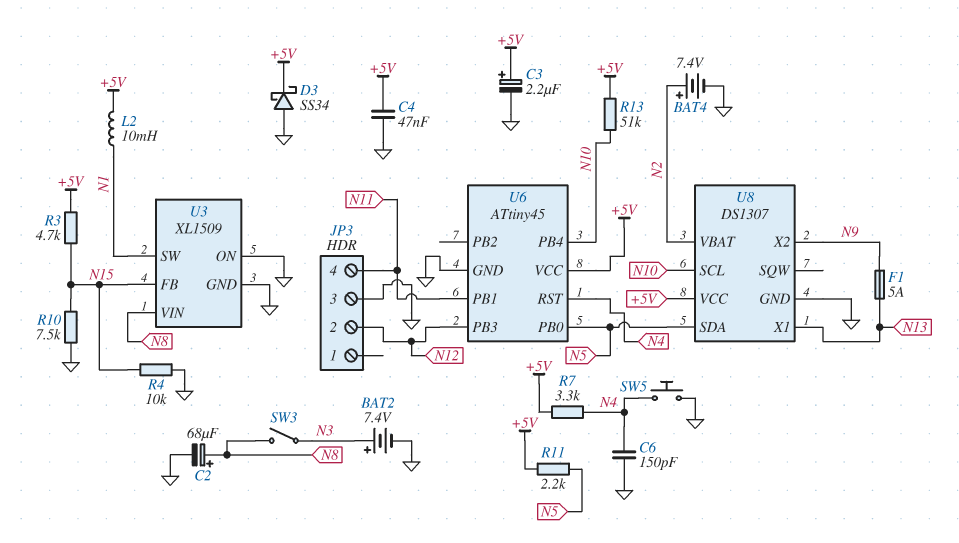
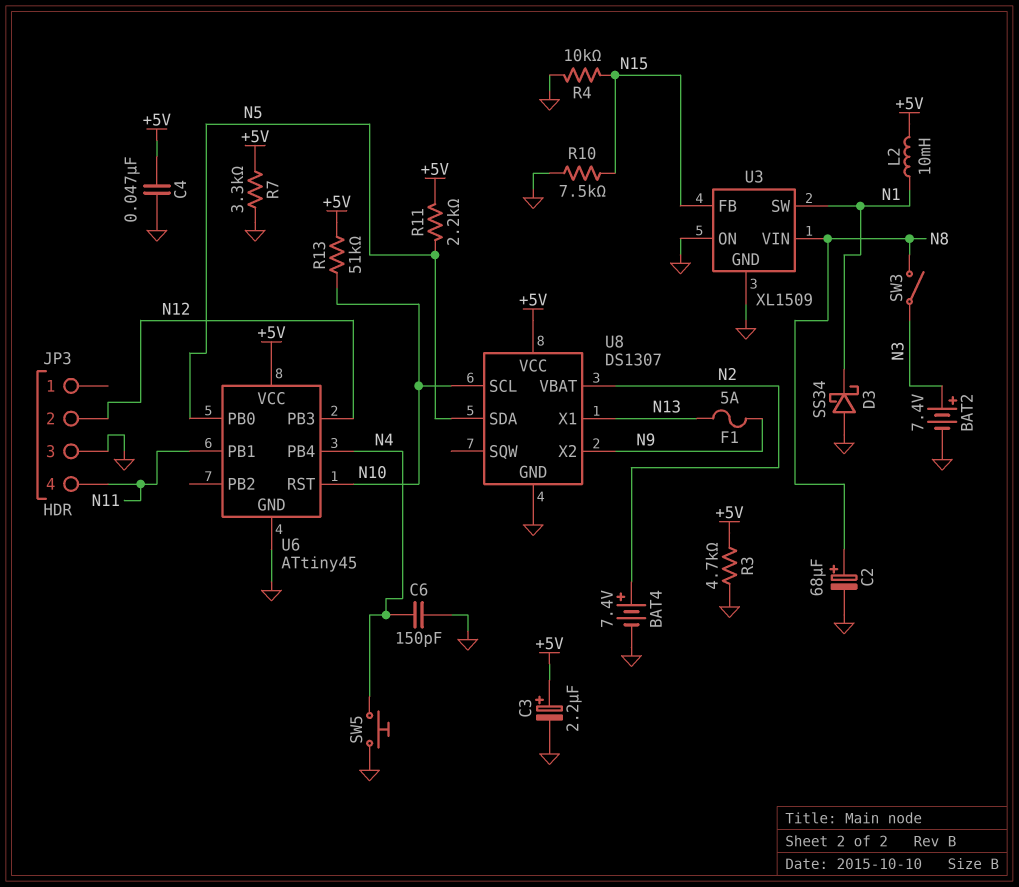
D3: schottky SS34 (A GND, K +5V) -> schottky SS34 (A GND, K N1)
R3: 4.7k (+5V, N15) -> 4.7k (+5V, GND)
R7: 3.3k (+5V, N4) -> 3.3k (+5V, GND)
U6 pin PB4: N10 -> N4
U6 pin RST: N4 -> N10

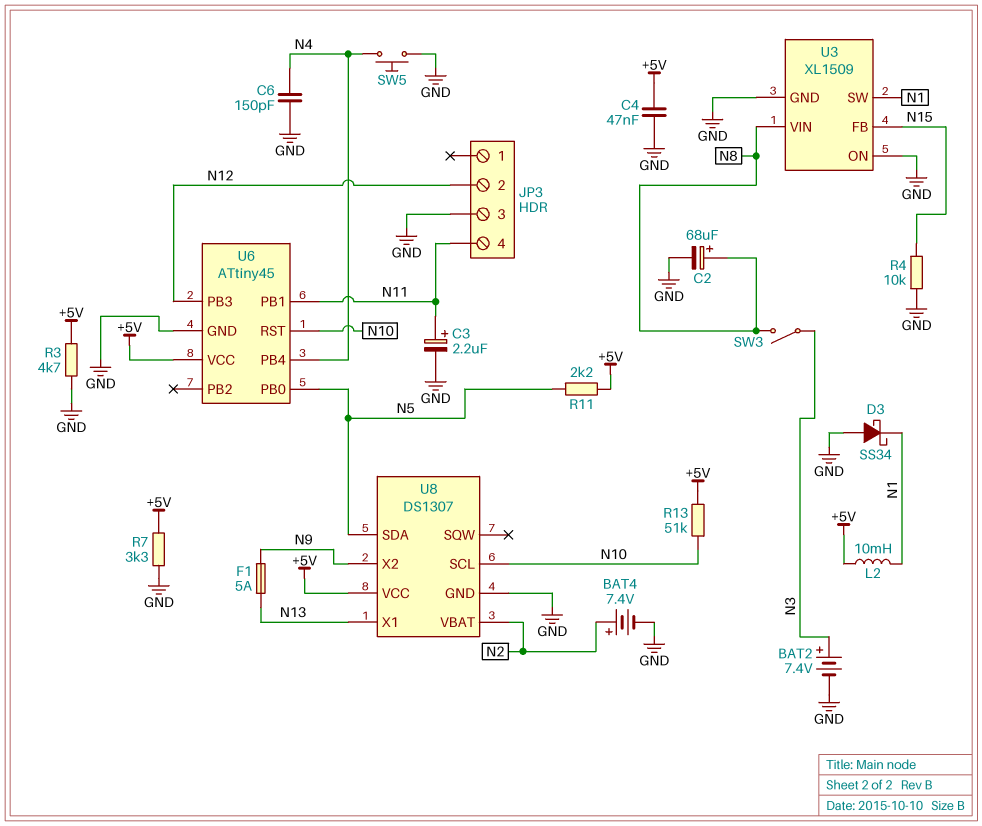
C3: 2.2uF (plus +5V, minus GND) -> 2.2uF (plus N11, minus GND)
R10: 7.5k (GND, N15) -> none

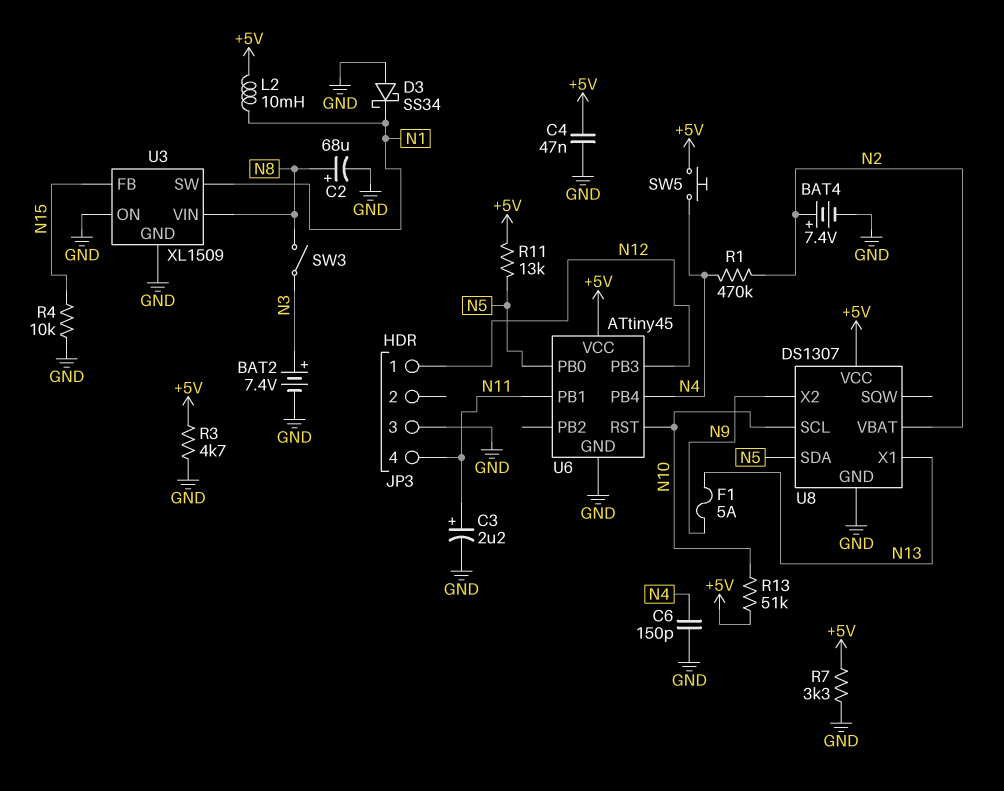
JP3 pin 1: none -> N12
JP3 pin 2: N12 -> none
R1: none -> 470k (N2, N4)
R11: 2.2k (+5V, N5) -> 13k (+5V, N5)
SW5: button (GND, N4) -> button (+5V, N4)

